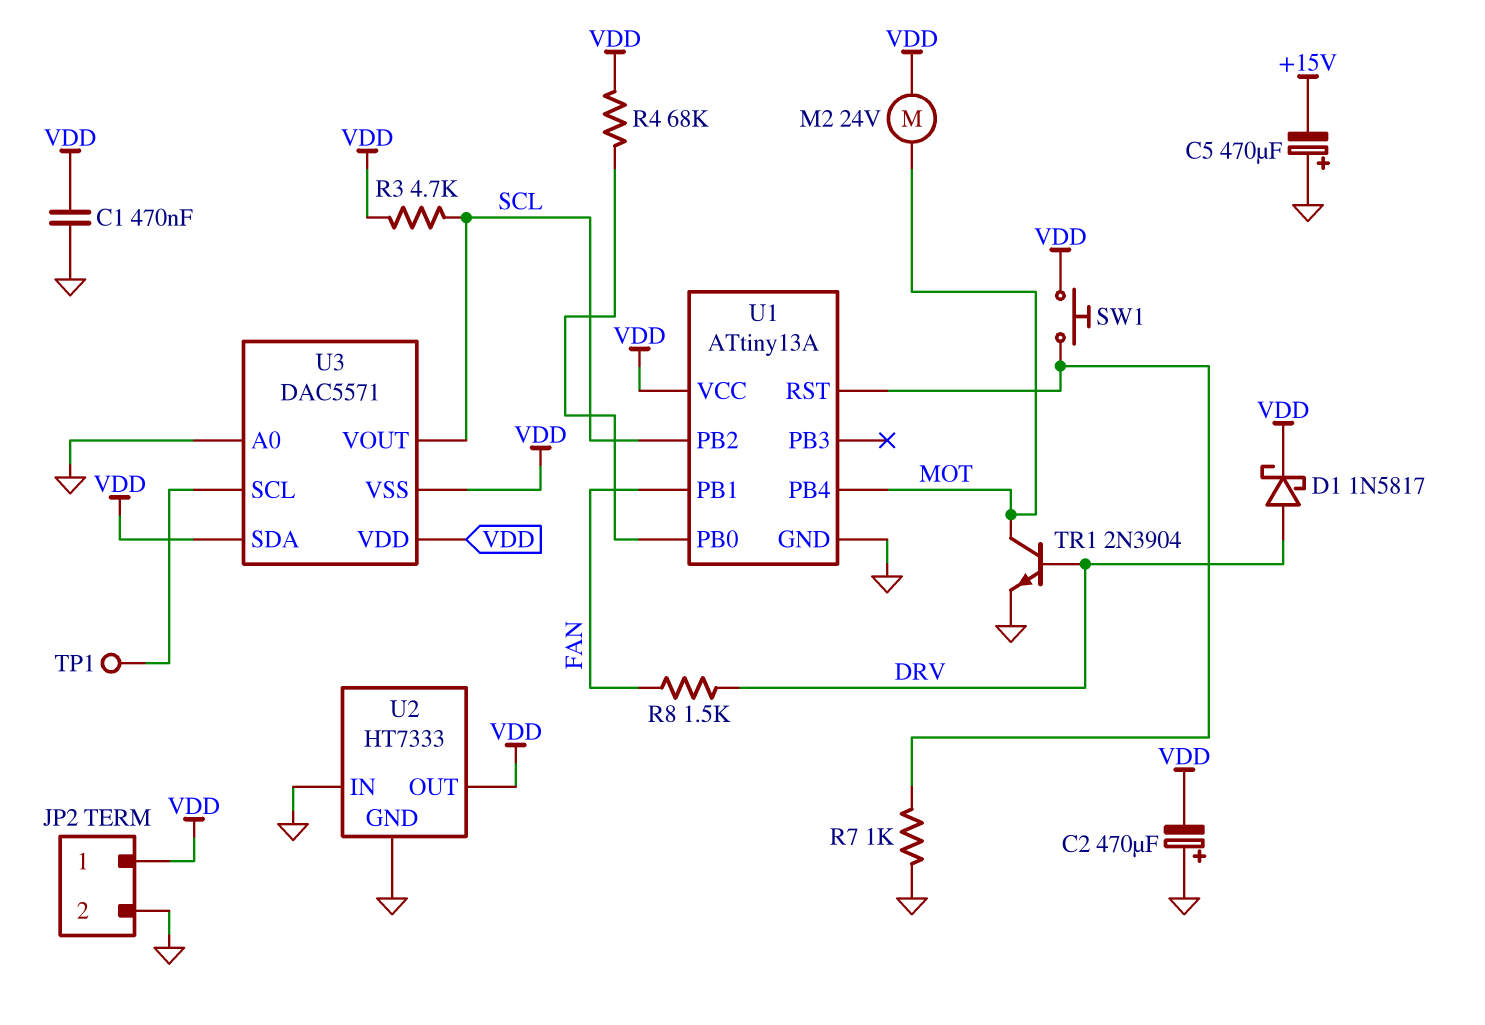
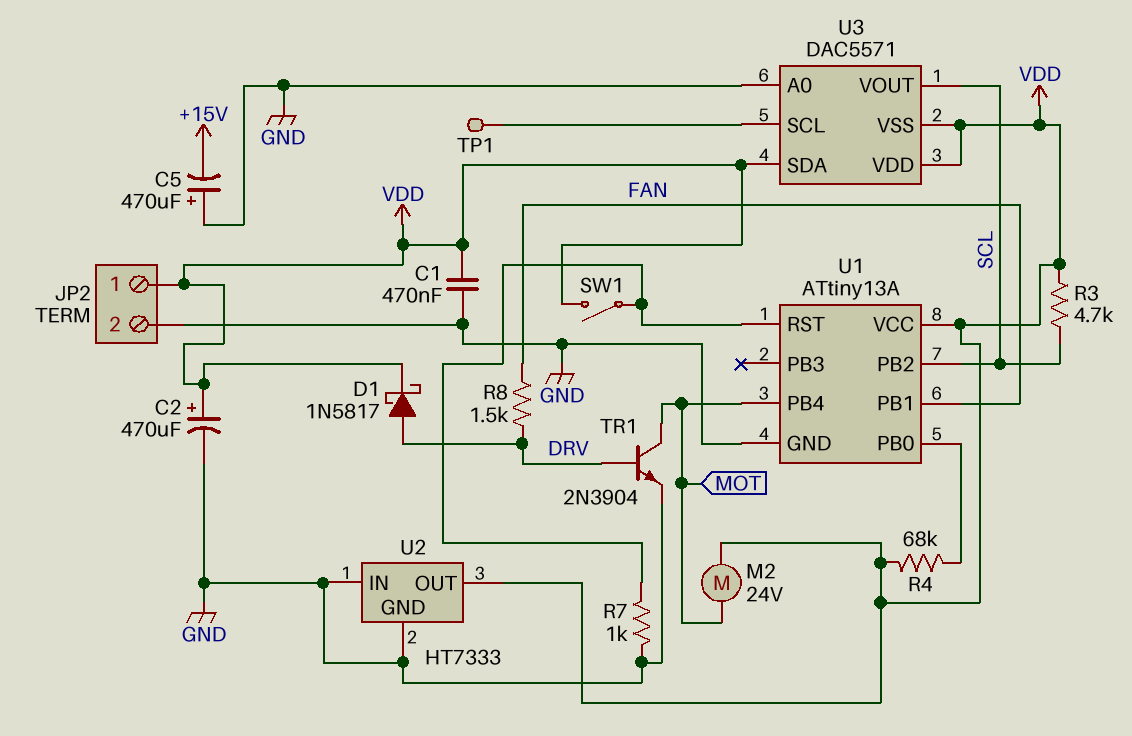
C2: 470uF (plus GND, minus VDD) -> 470uF (plus VDD, minus GND)
SW1: button (U1/RST, VDD) -> switch (U1/RST, VDD)

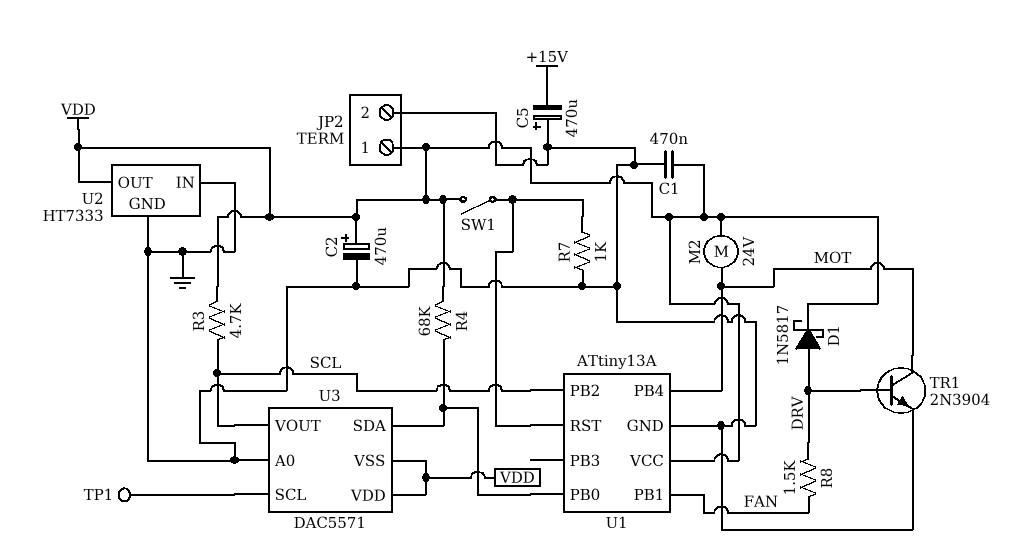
U3 pin SDA: VDD -> U1/PB0

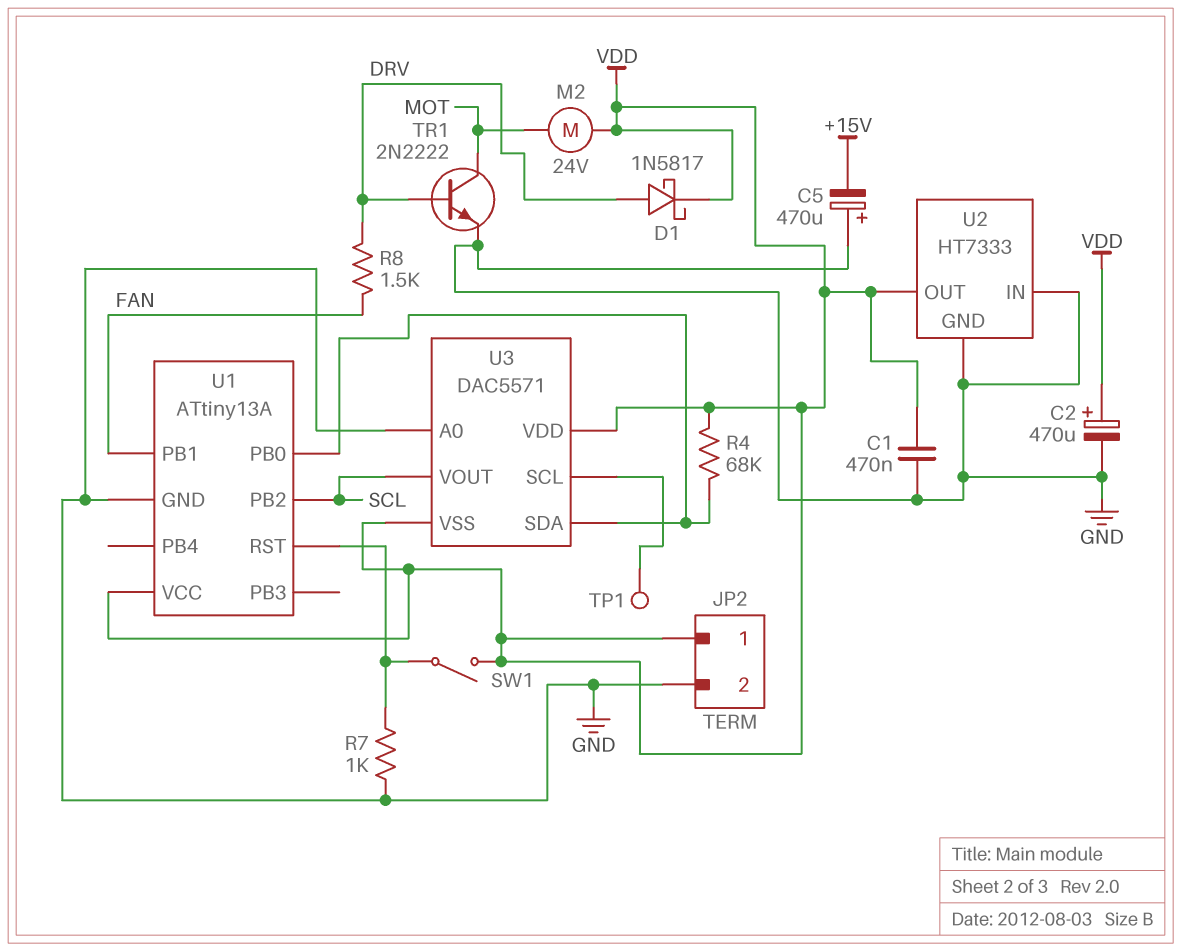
R3: 4.7k (SCL, VDD) -> none
TR1: NPN 2N3904 (B DRV, C MOT, E GND) -> NPN 2N2222 (B DRV, C MOT, E GND)
U1 pin PB4: MOT -> none

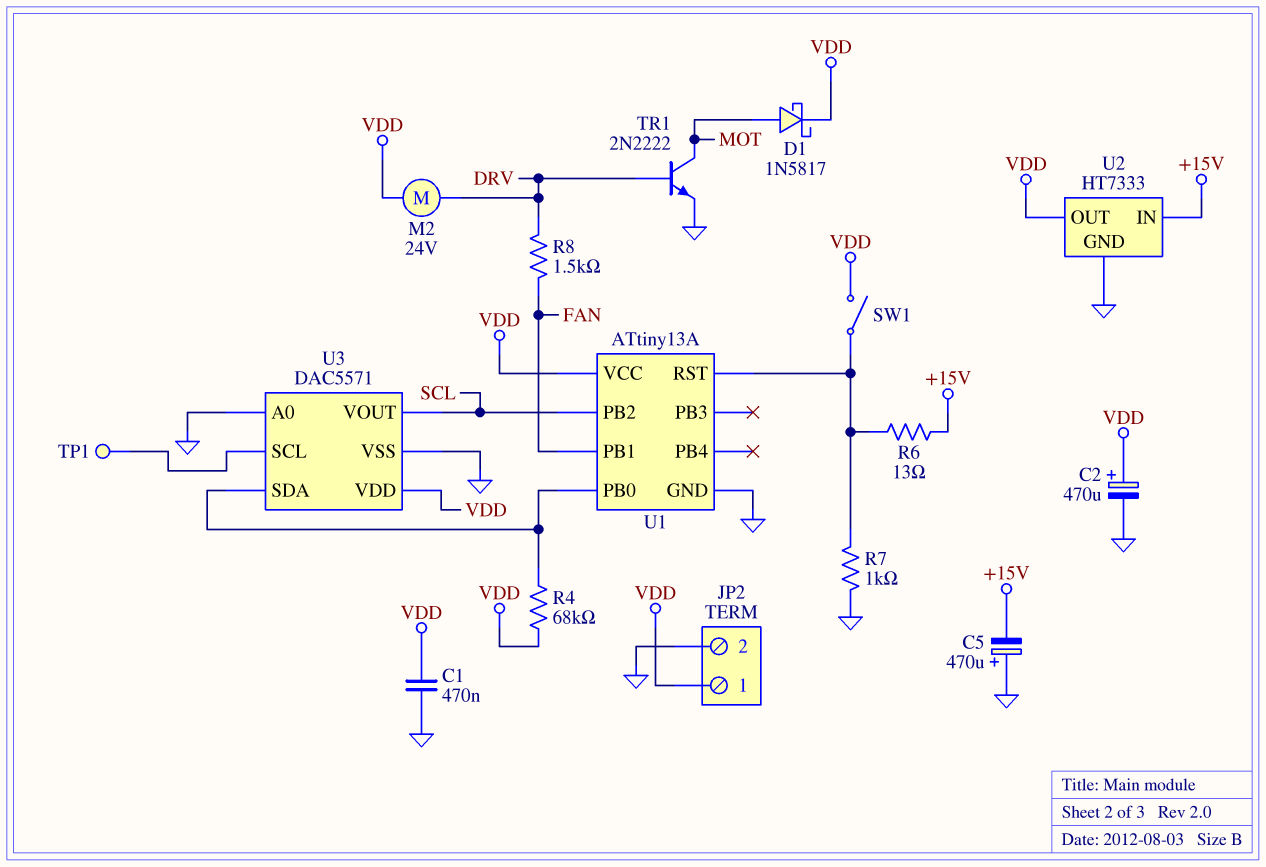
D1: schottky 1N5817 (A DRV, K VDD) -> schottky 1N5817 (A MOT, K VDD)
M2: motor 24V (MOT, VDD) -> motor 24V (DRV, VDD)
R6: none -> 13 (+15V, U1/RST)
U2 pin IN: GND -> +15V
U3 pin VSS: VDD -> GND

